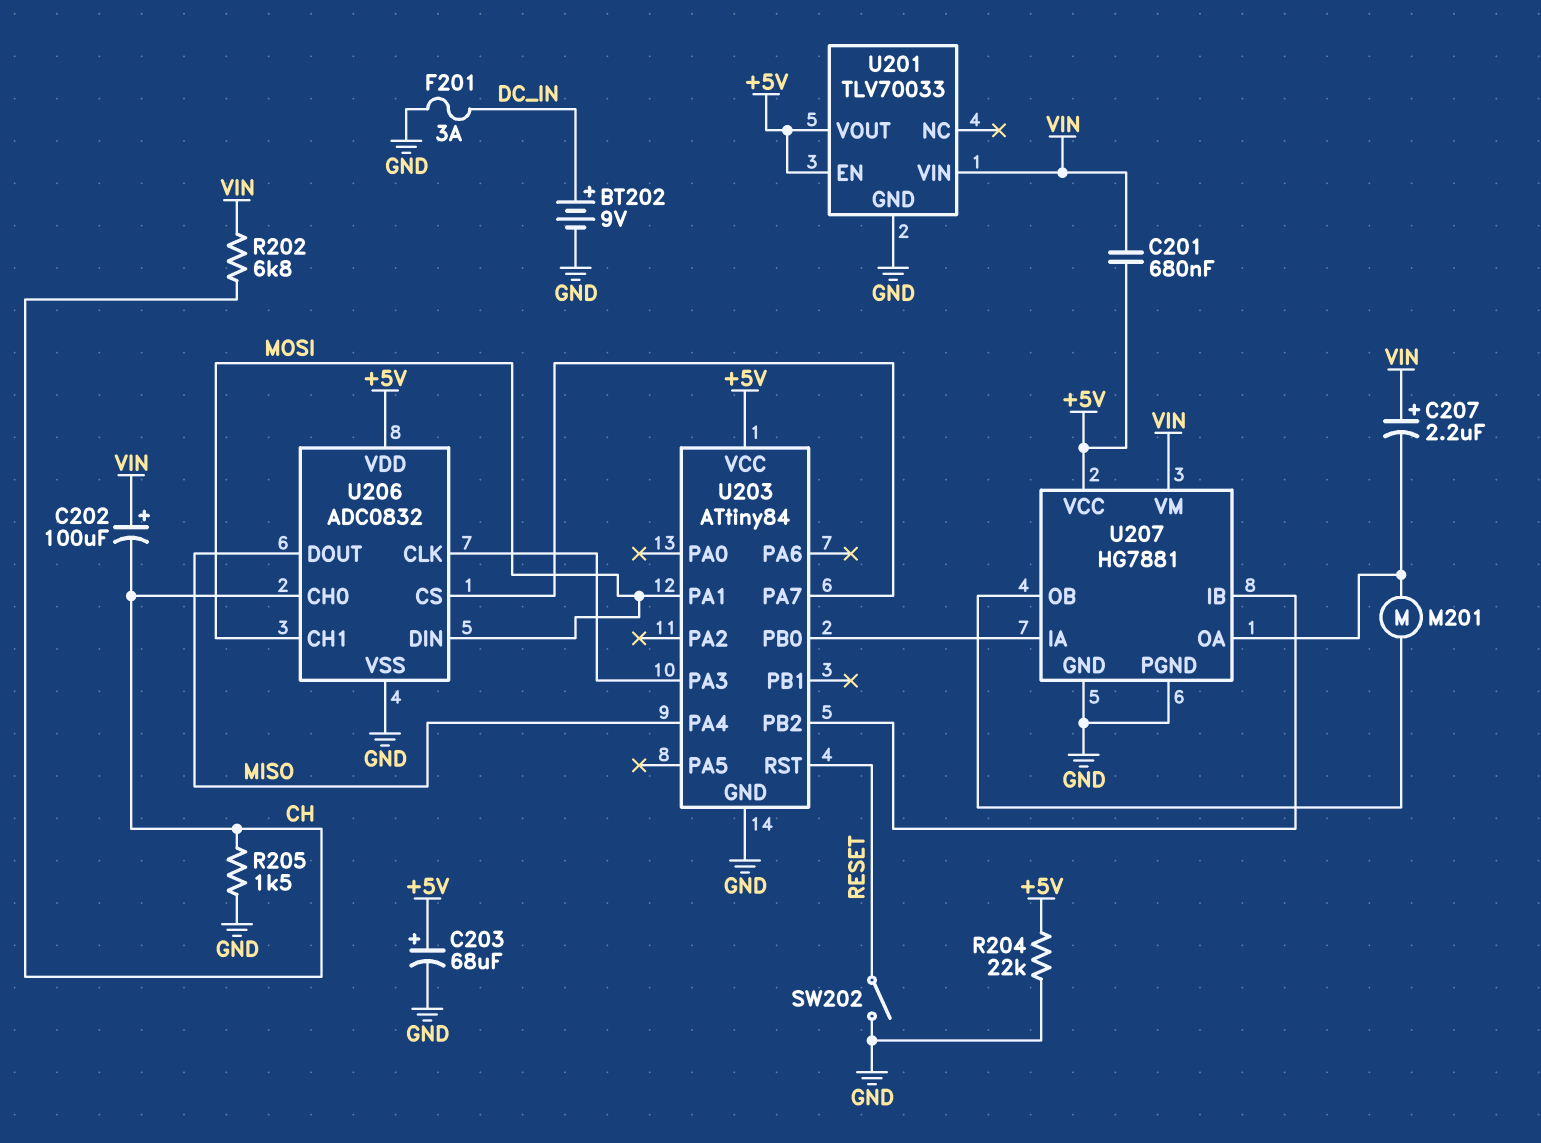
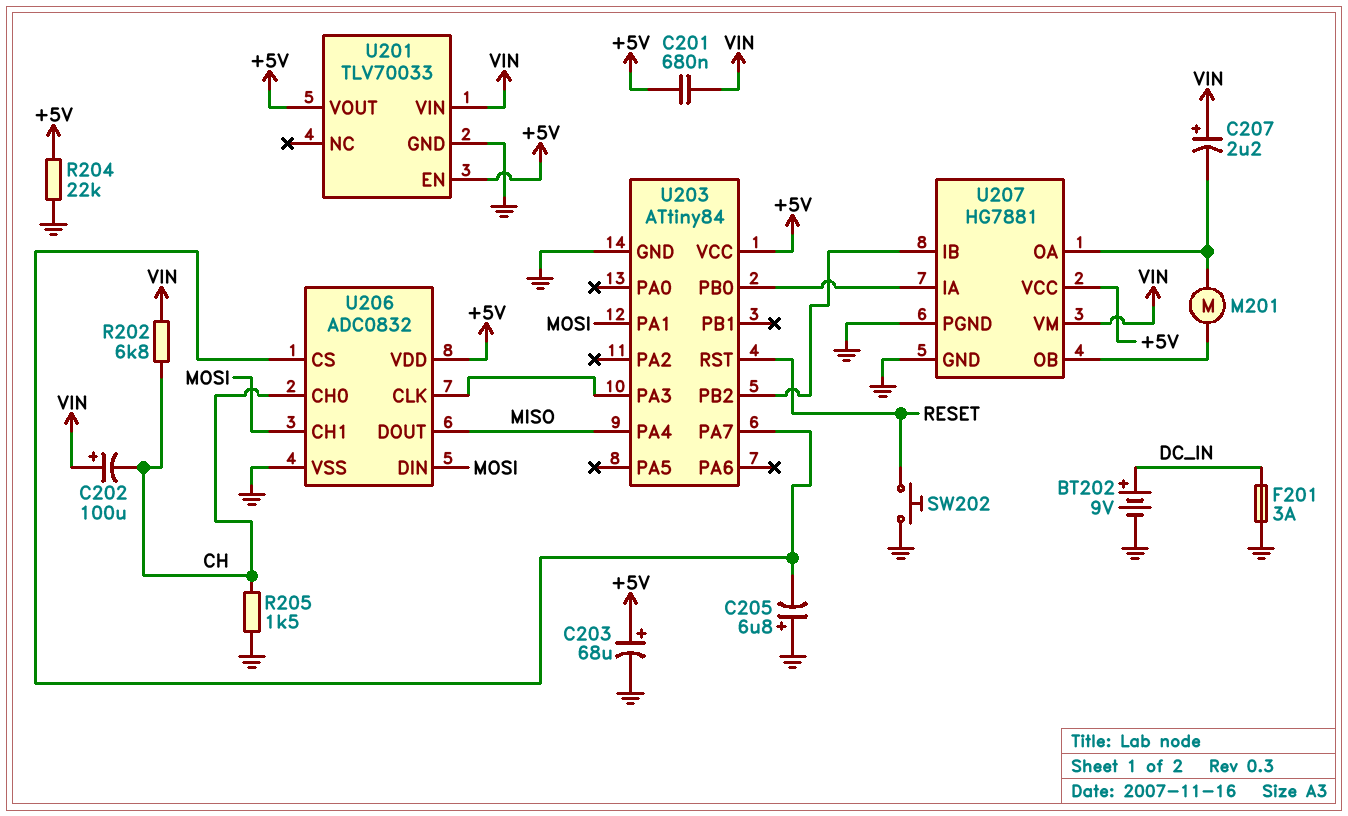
C205: none -> 6.8uF (plus GND, minus U203/PA7)
SW202: switch (GND, RESET) -> button (GND, RESET)

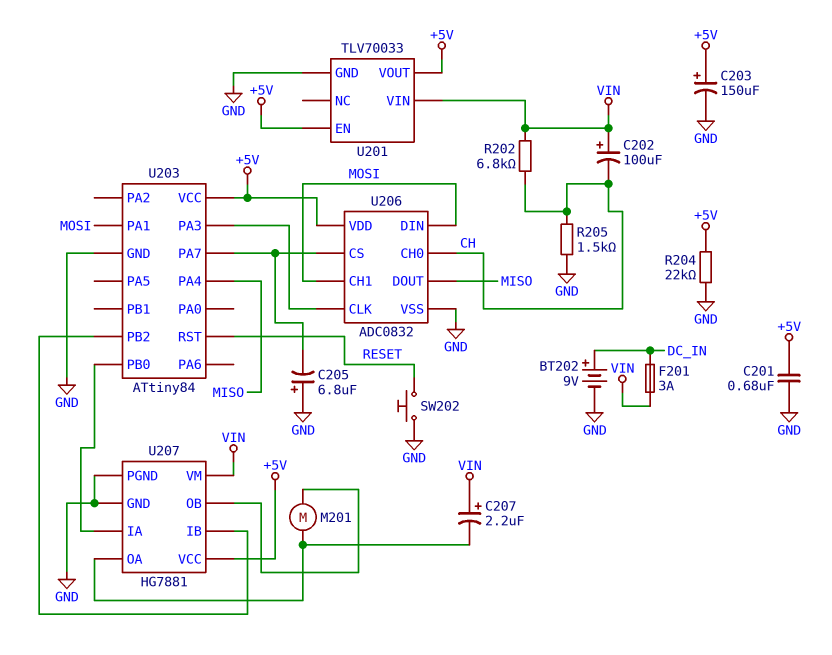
C201: 680nF (+5V, VIN) -> 680nF (+5V, GND)
C203: 68uF (plus +5V, minus GND) -> 150uF (plus +5V, minus GND)
F201: 3A (DC_IN, GND) -> 3A (DC_IN, VIN)

